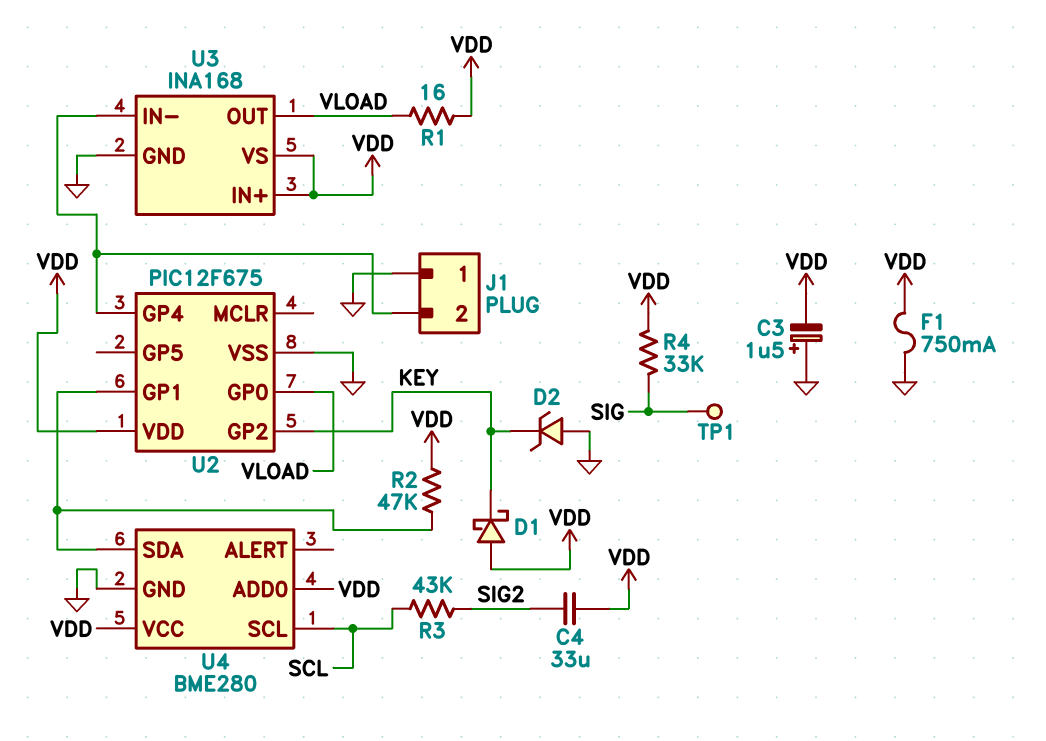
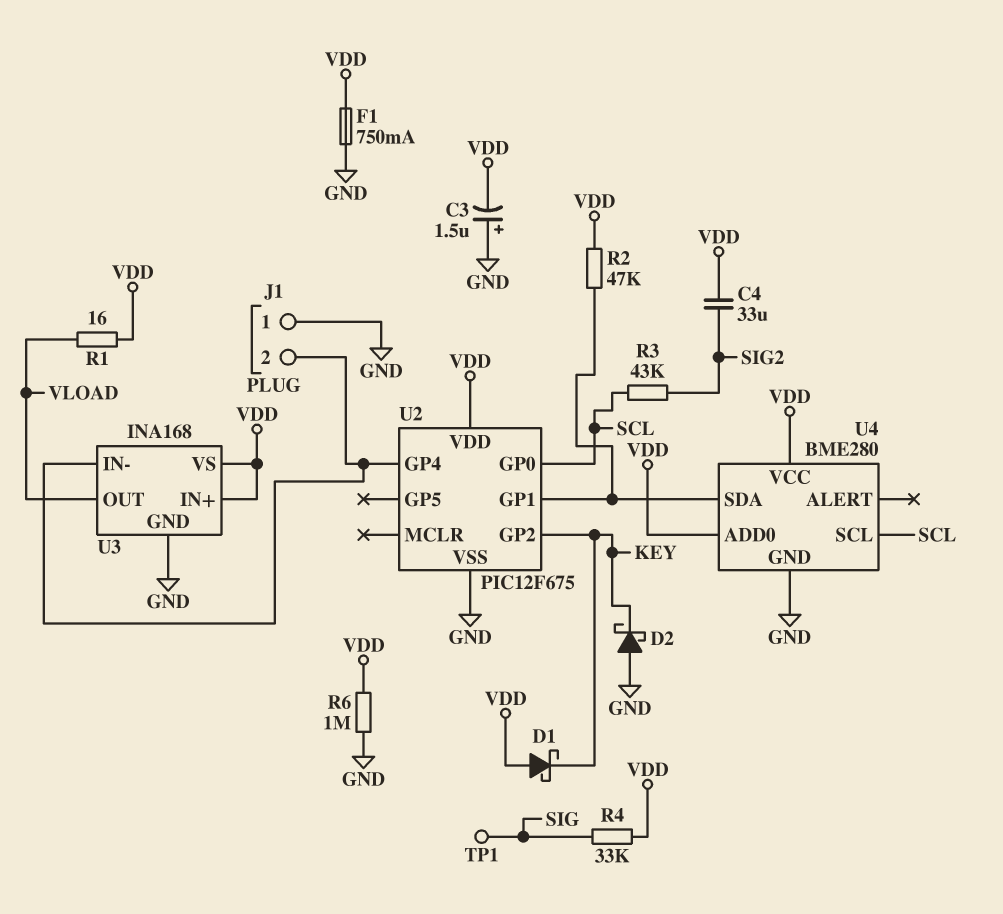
D2: zener (A GND, K KEY) -> schottky (A GND, K KEY)
R6: none -> 1M (GND, VDD)
U2 pin GP0: VLOAD -> SCL

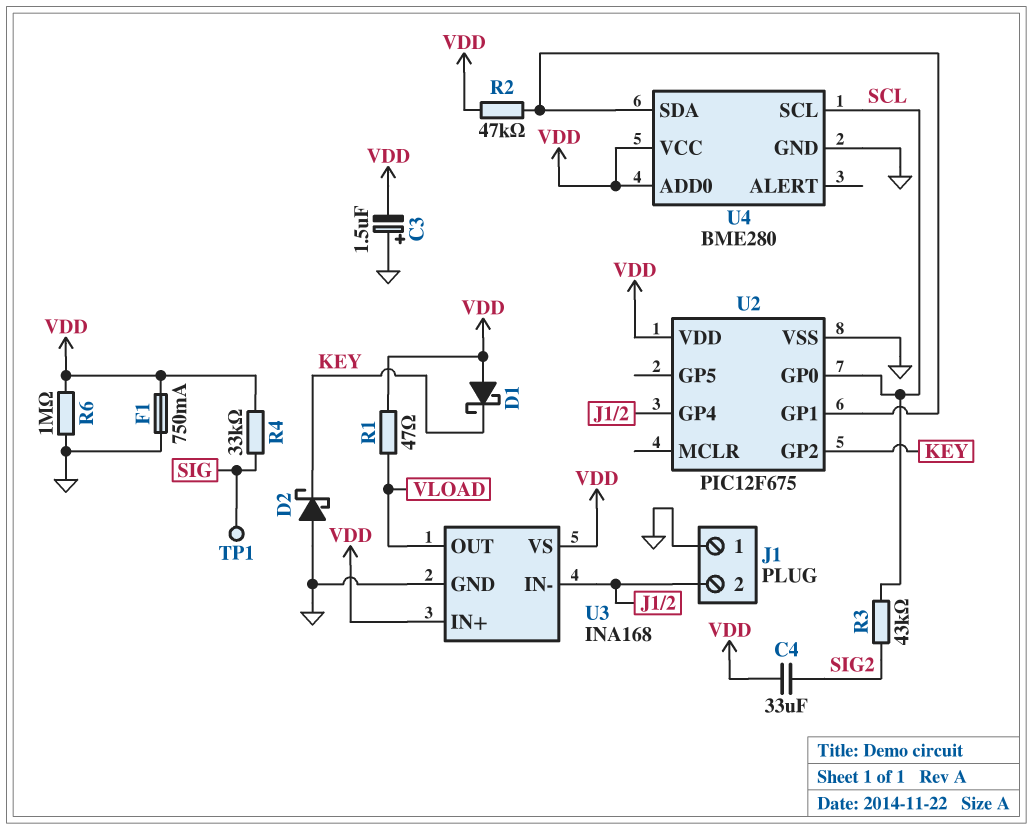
R1: 16 (VDD, VLOAD) -> 47 (VDD, VLOAD)

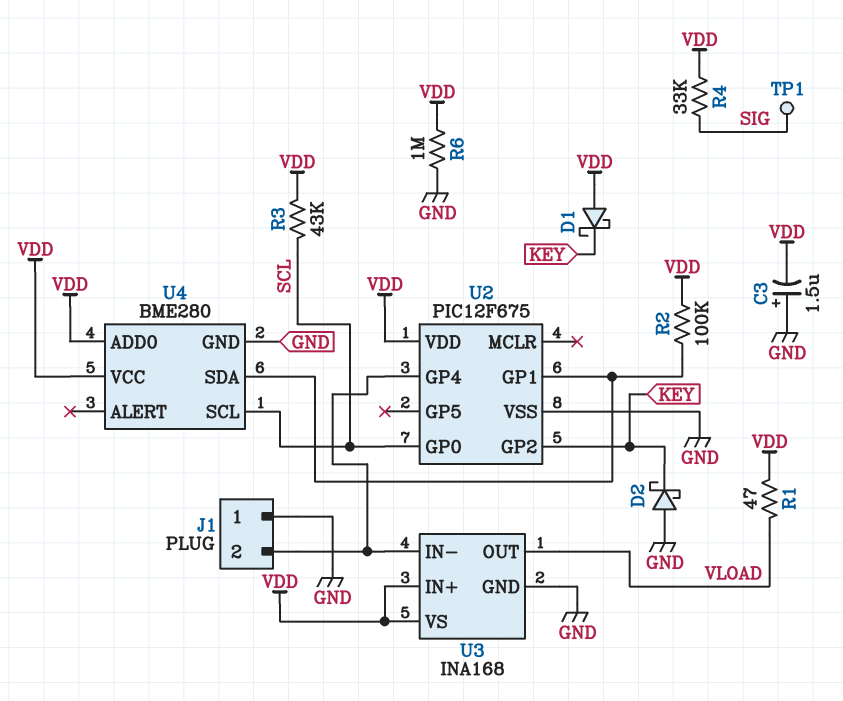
C4: 33uF (SIG2, VDD) -> none
F1: 750mA (GND, VDD) -> none
R2: 47k (U2/GP1, VDD) -> 100k (U2/GP1, VDD)
R3: 43k (SCL, SIG2) -> 43k (SCL, VDD)

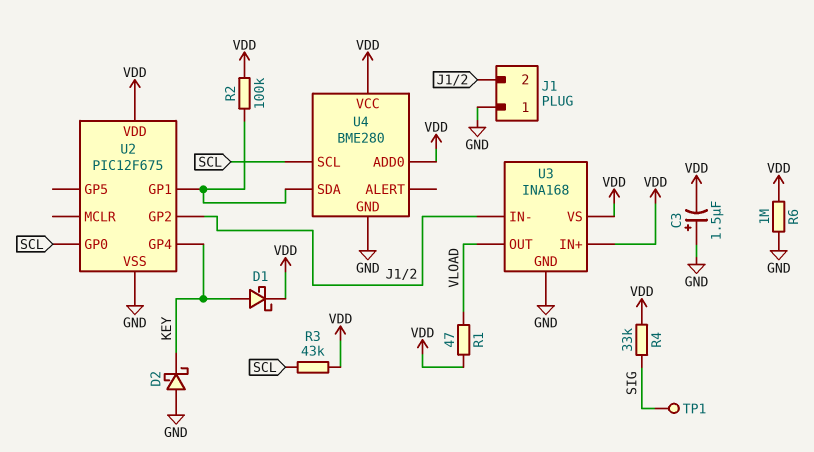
D1: schottky (A VDD, K KEY) -> schottky (A KEY, K VDD)
U2 pin GP2: KEY -> J1/2
U2 pin GP4: J1/2 -> KEY

